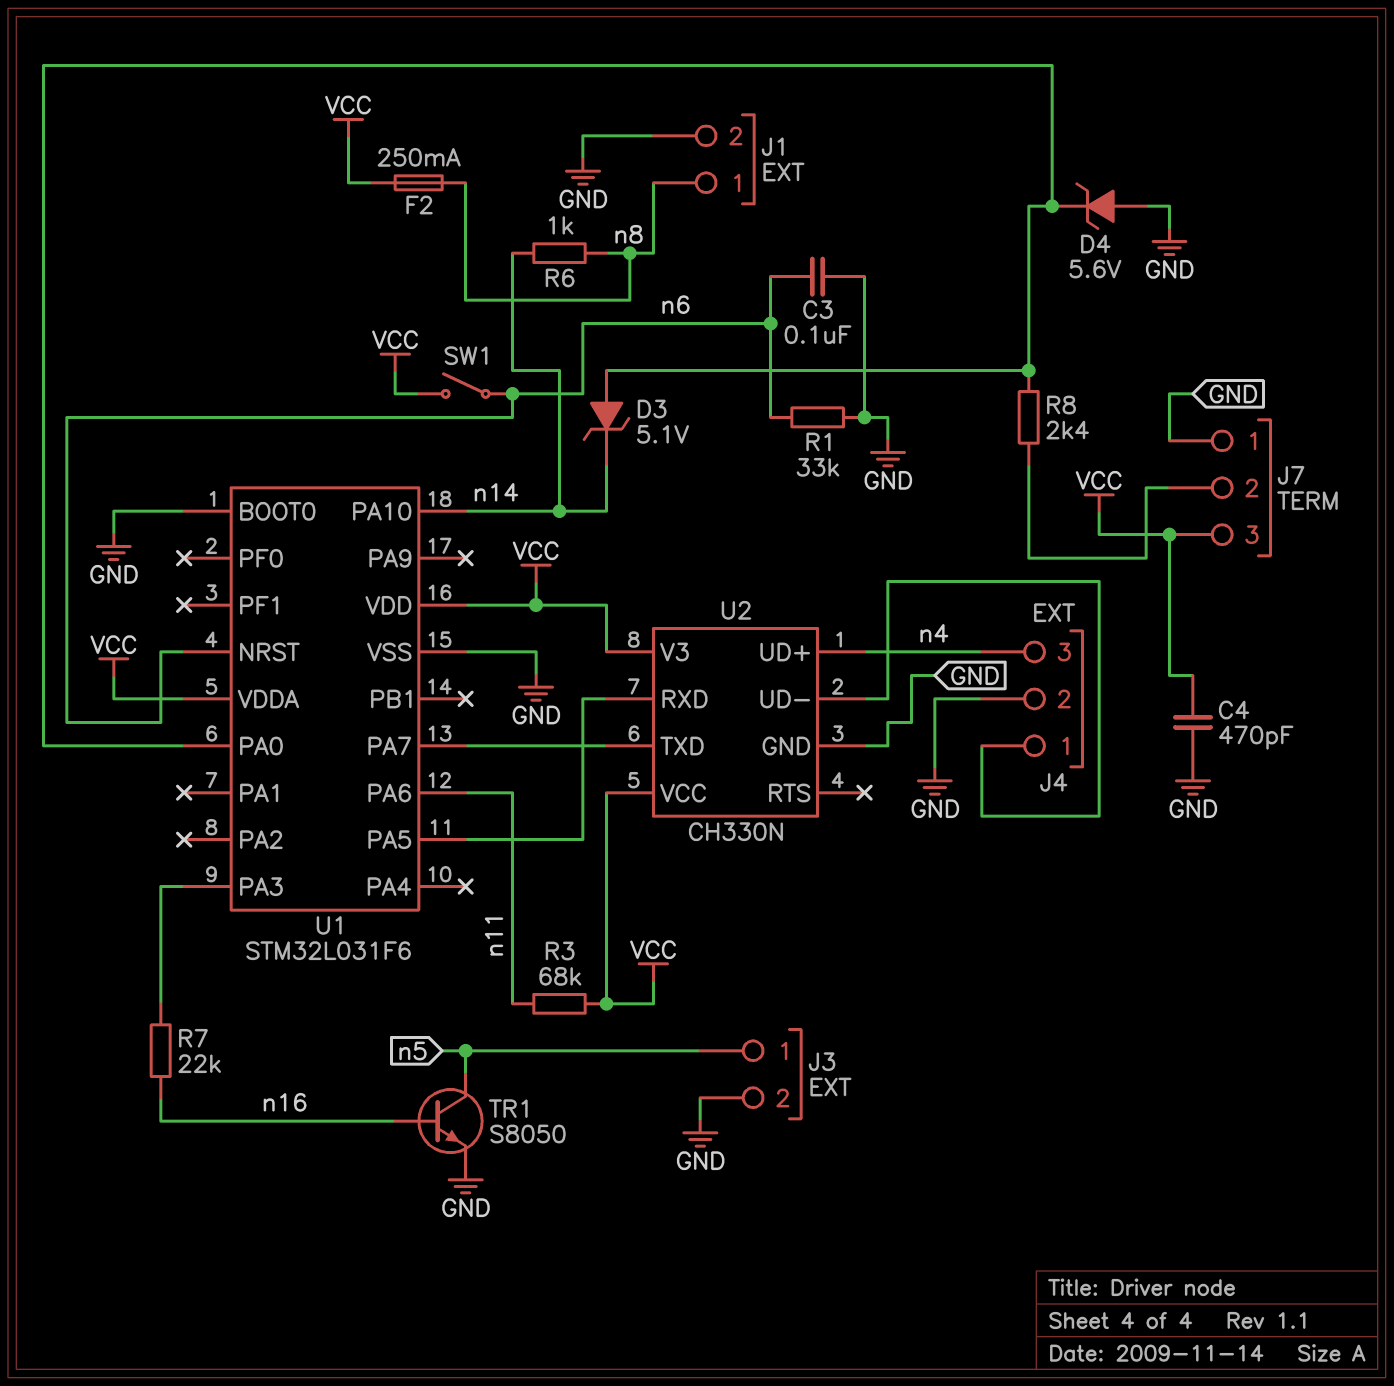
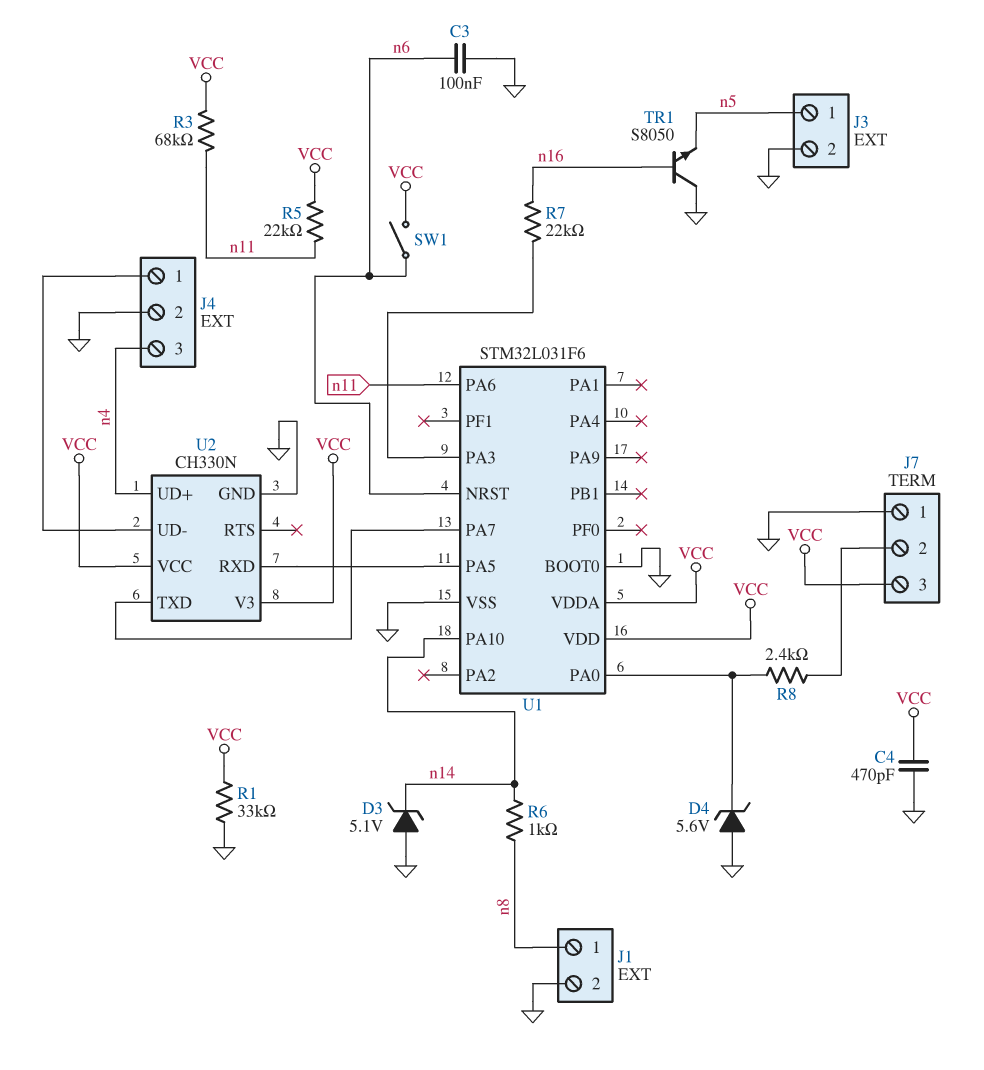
D3: zener 5.1V (A U1/PA0, K n14) -> zener 5.1V (A GND, K n14)
F2: 250mA (VCC, n8) -> none
R1: 33k (GND, n6) -> 33k (GND, VCC)
R5: none -> 22k (VCC, n11)
TR1: NPN S8050 (B n16, C n5, E GND) -> NPN S8050 (B n16, C GND, E n5)

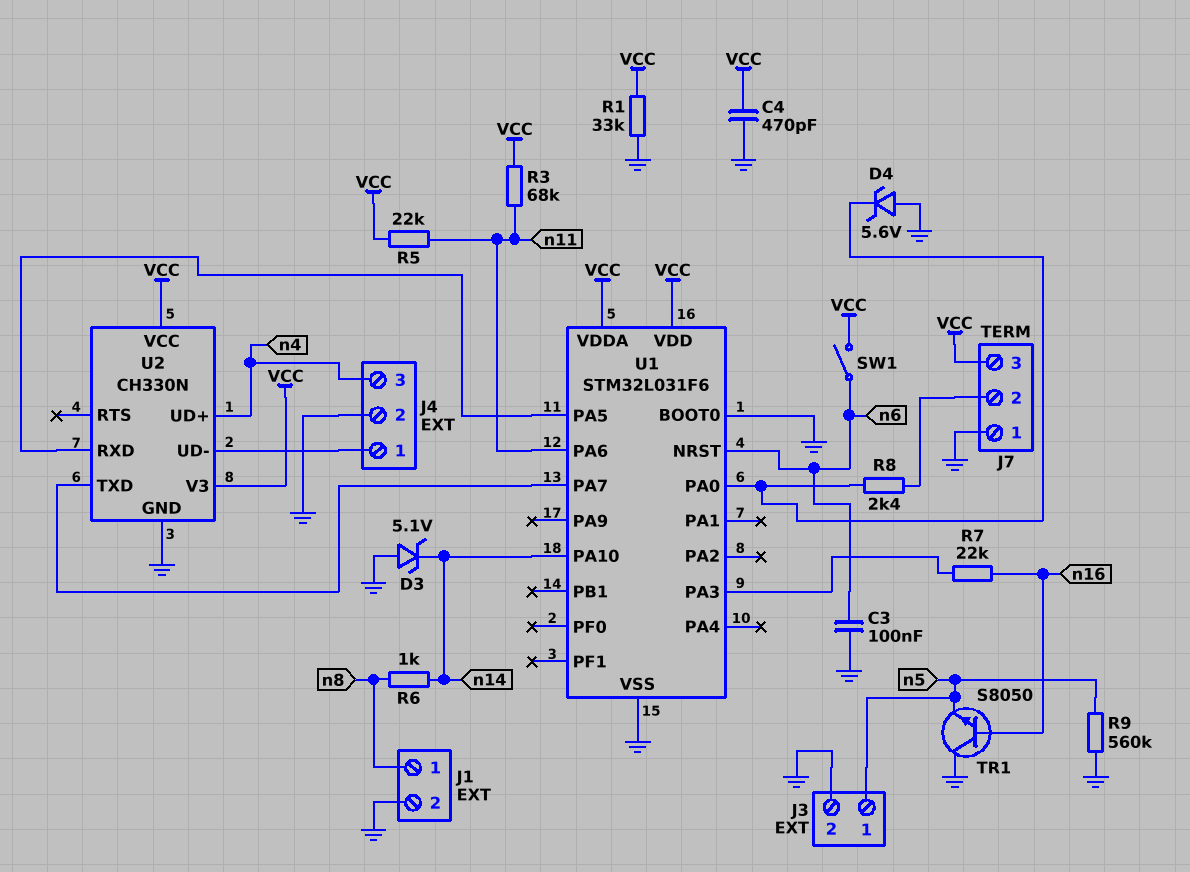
R9: none -> 560k (GND, n5)

